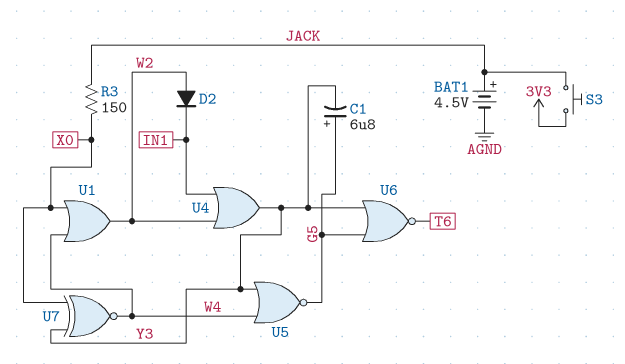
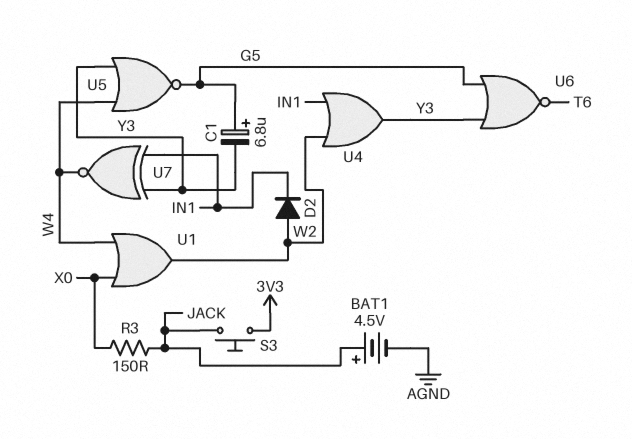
U7: XNOR (in X0, in Y3, out W4) -> XNOR (in IN1, in Y3, out W4)

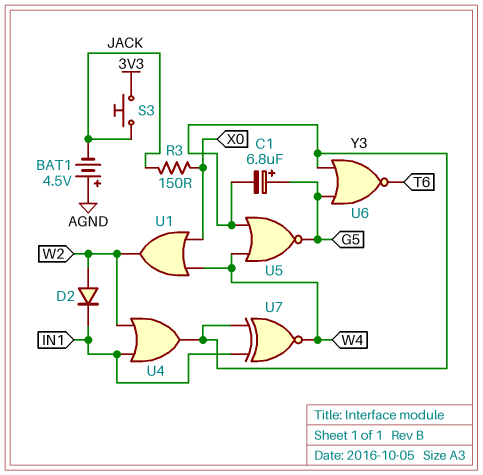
BAT1: 4.5V (plus JACK, minus AGND) -> 4.5V (plus AGND, minus JACK)

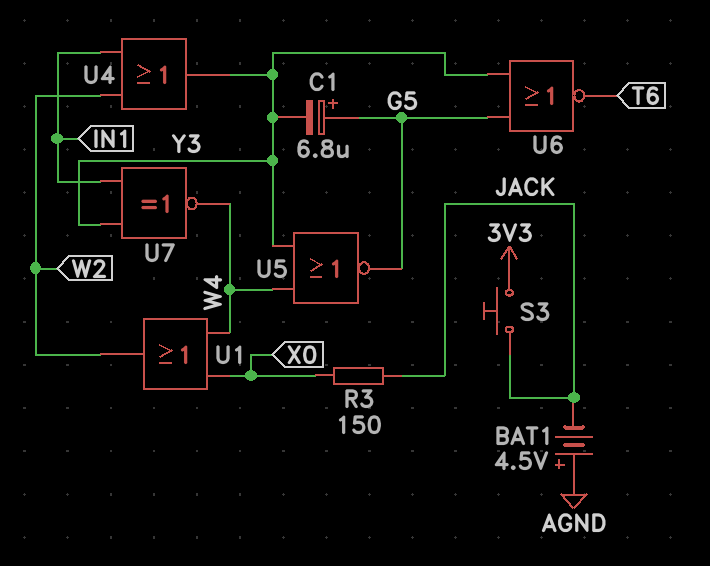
D2: diode (A W2, K IN1) -> none

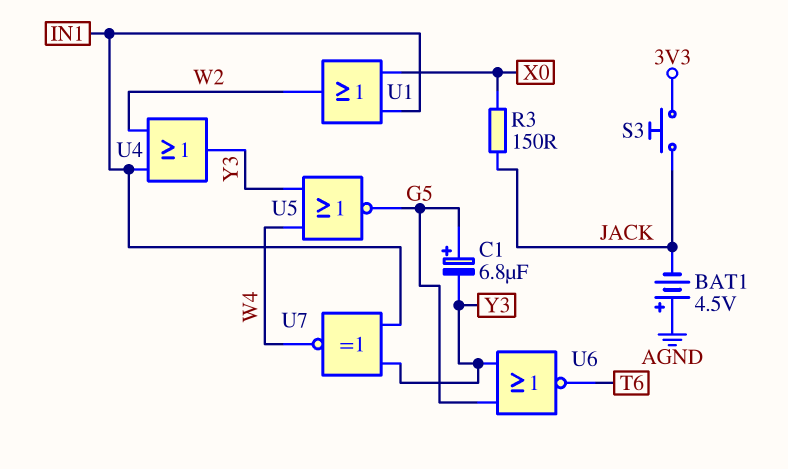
U1: OR (in W4, in X0, out W2) -> OR (in IN1, in X0, out W2)

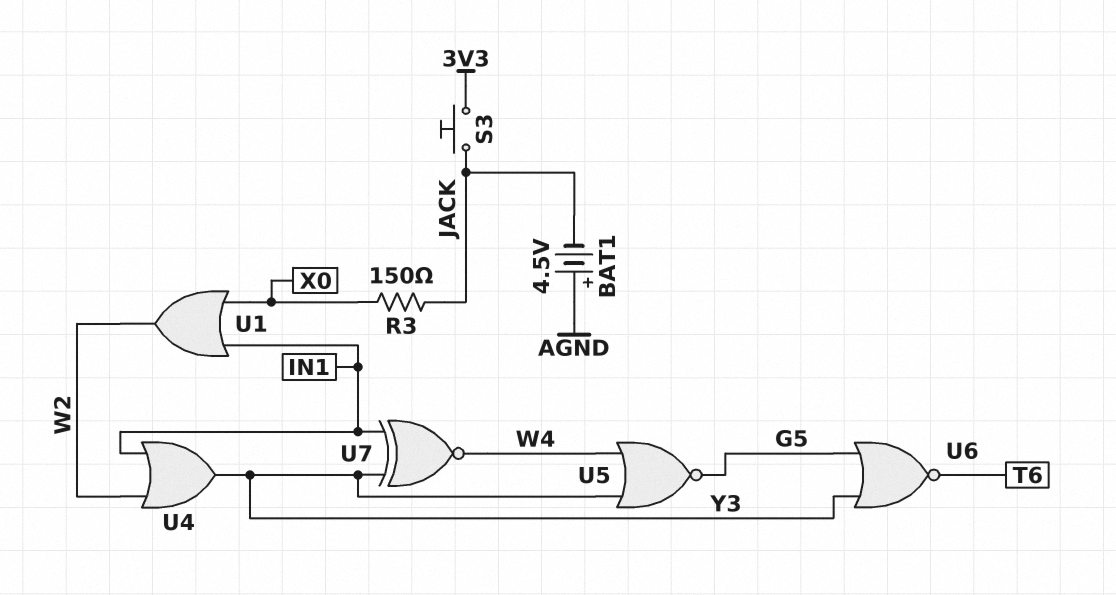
C1: 6.8uF (plus G5, minus Y3) -> none

